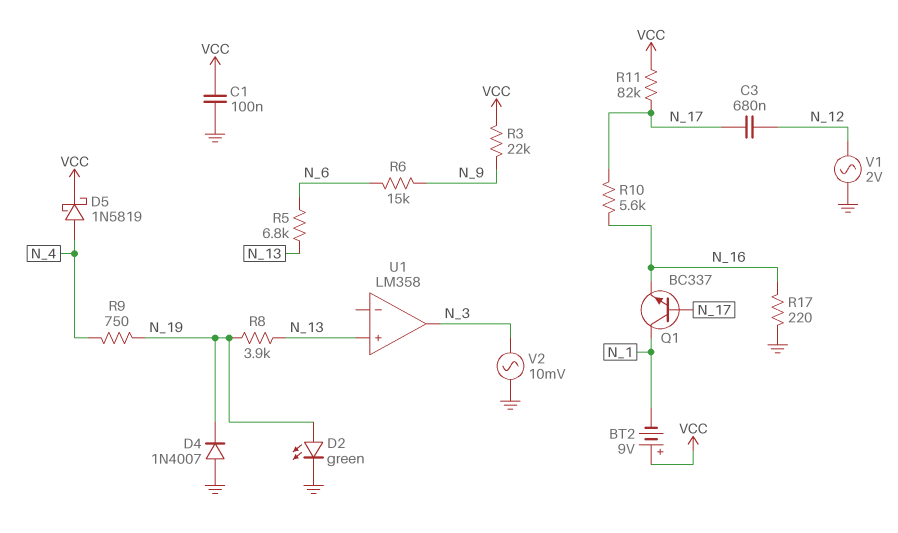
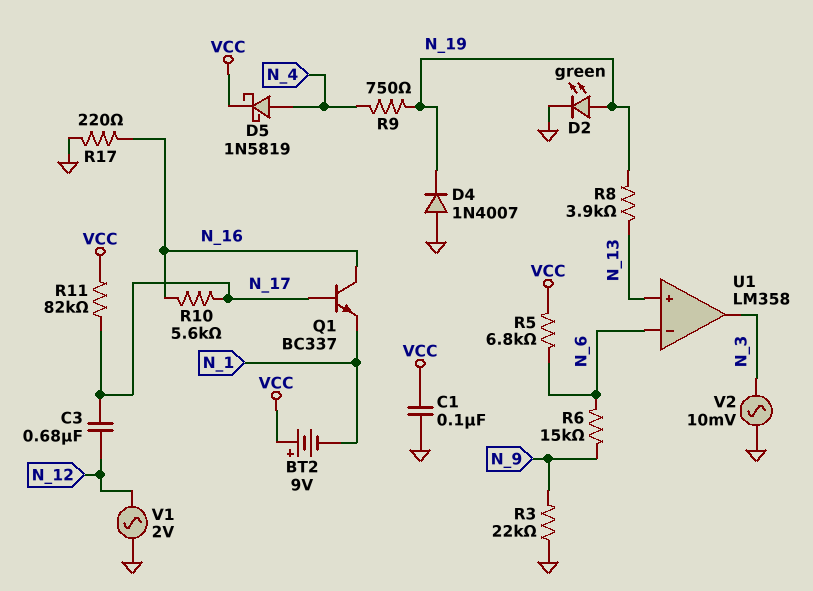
Q1: NPN BC337 (B N_17, C N_1, E N_16) -> NPN BC337 (B N_17, C N_16, E N_1)
R3: 22k (N_9, VCC) -> 22k (GND, N_9)
R5: 6.8k (N_6, N_13) -> 6.8k (N_6, VCC)
U1 pin in-: none -> N_6

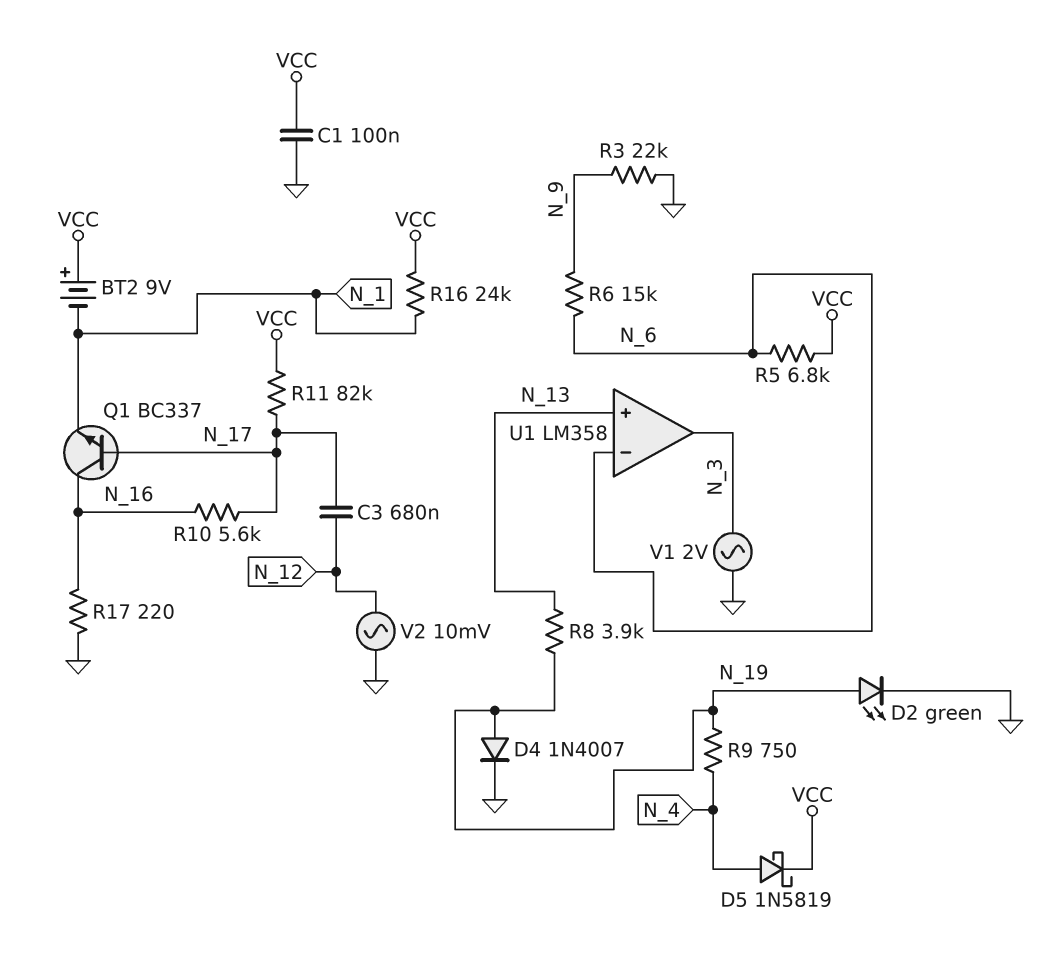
D4: diode 1N4007 (A GND, K N_19) -> diode 1N4007 (A N_19, K GND)
R16: none -> 24k (N_1, VCC)
V1: AC 2V (GND, N_12) -> AC 2V (GND, N_3)
V2: AC 10mV (GND, N_3) -> AC 10mV (GND, N_12)

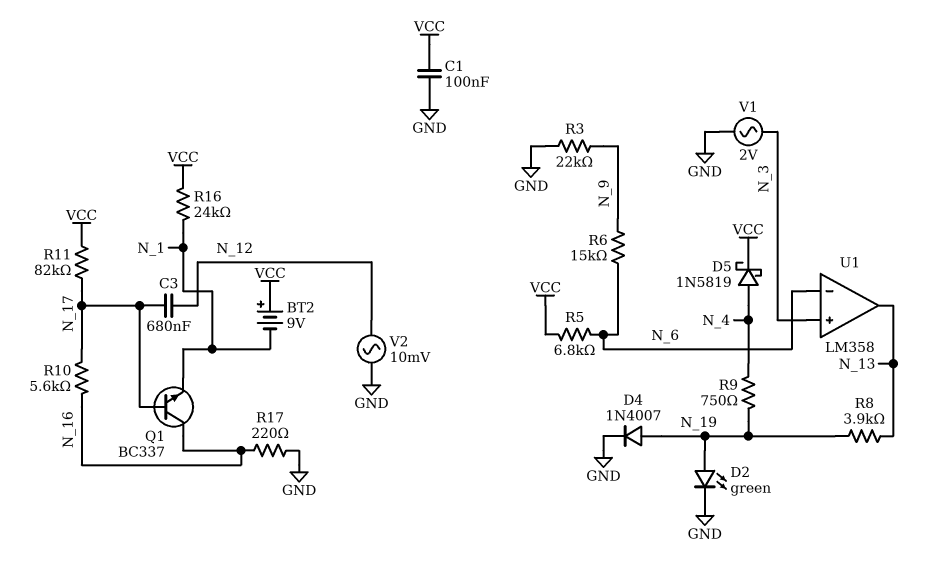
U1 pin in+: N_13 -> N_3
U1 pin out: N_3 -> N_13

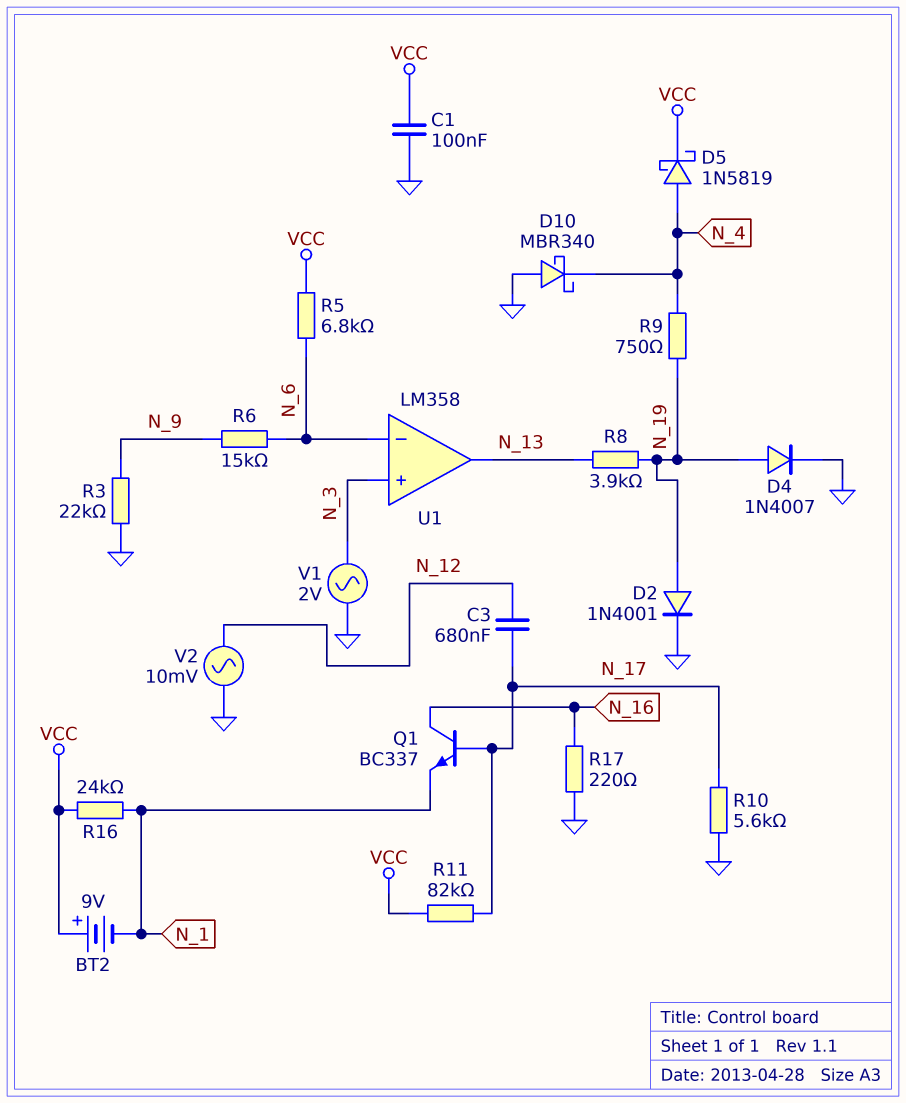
D2: LED green (A N_19, K GND) -> diode 1N4001 (A N_19, K GND)
D10: none -> schottky MBR340 (A GND, K N_4)
R10: 5.6k (N_16, N_17) -> 5.6k (GND, N_17)

